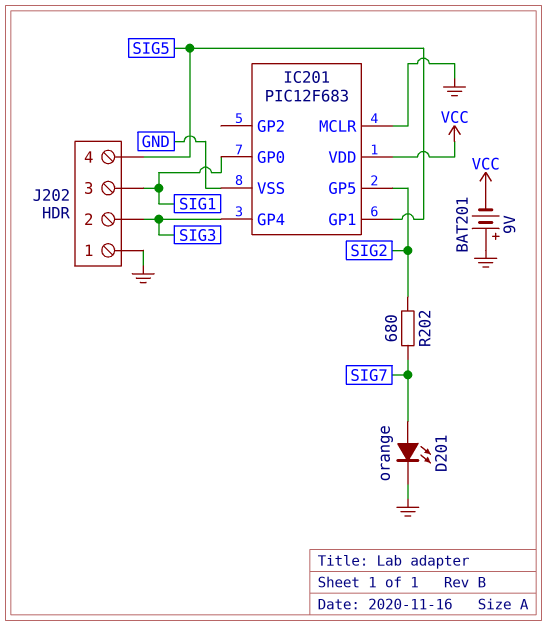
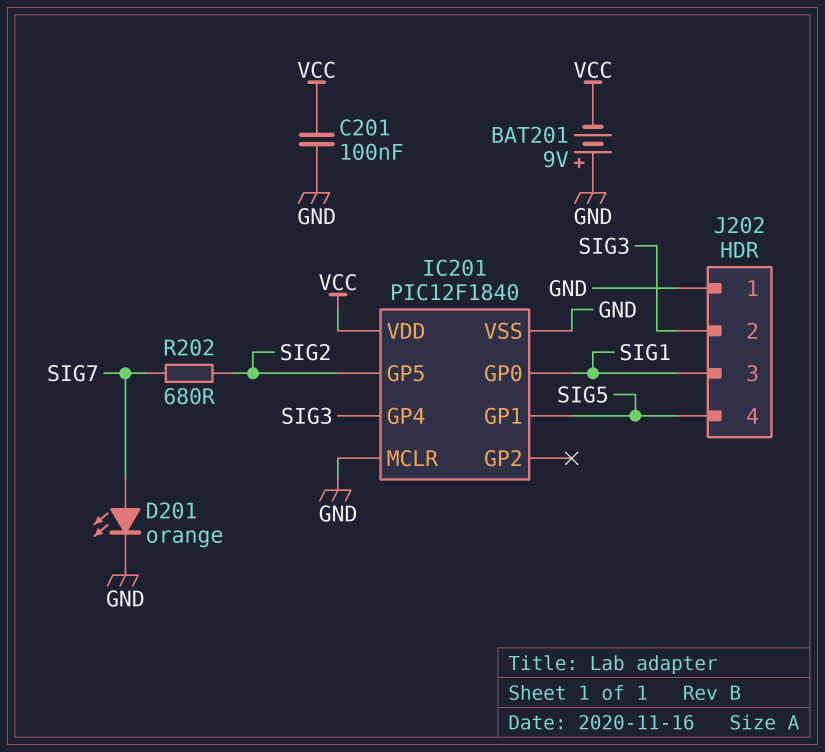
C201: none -> 100nF (GND, VCC)
IC201: PIC12F683 -> PIC12F1840

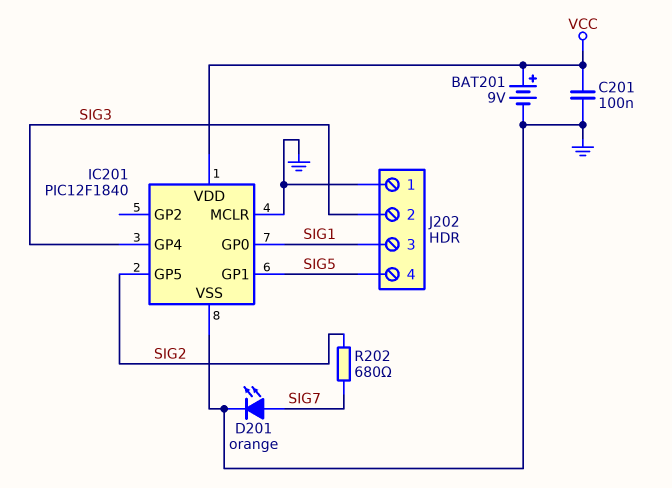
BAT201: 9V (plus GND, minus VCC) -> 9V (plus VCC, minus GND)

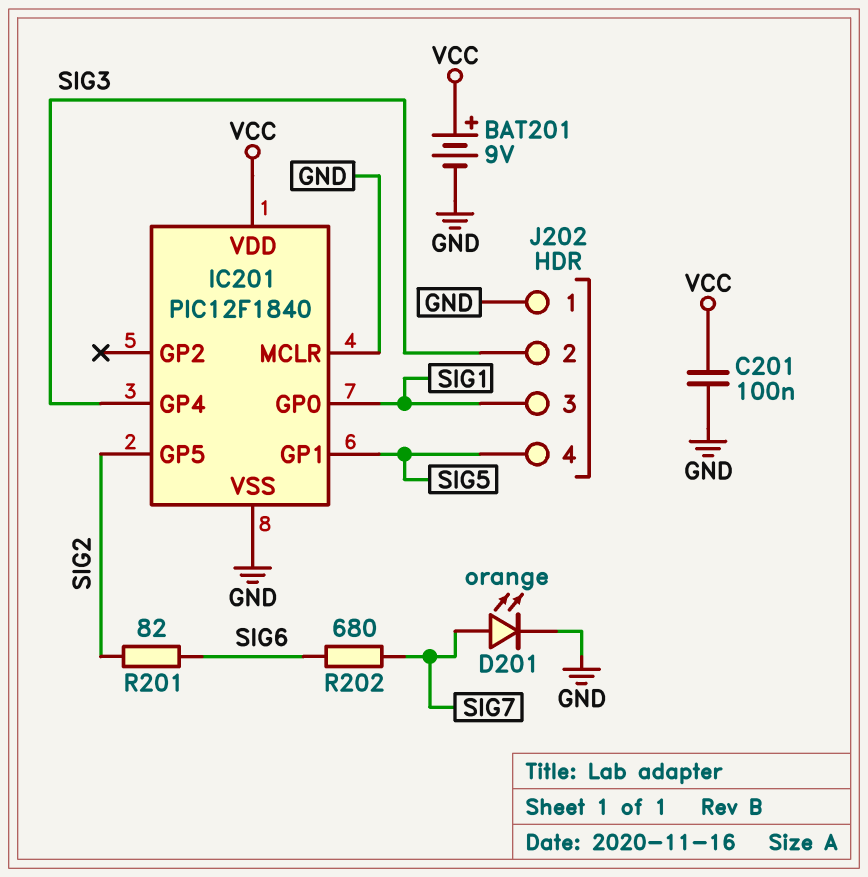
R201: none -> 82 (SIG2, SIG6)
R202: 680 (SIG2, SIG7) -> 680 (SIG6, SIG7)

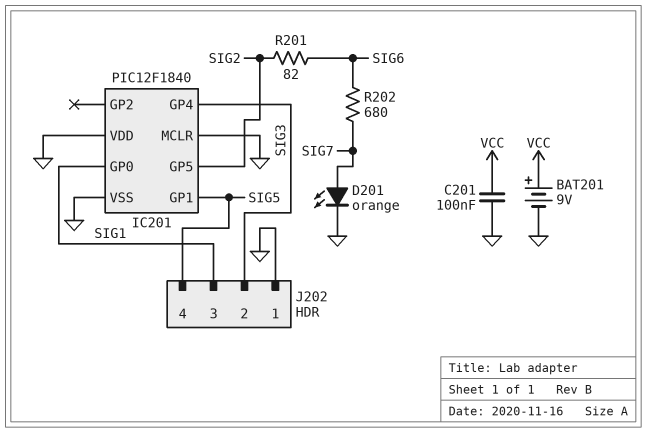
IC201 pin VDD: VCC -> GND

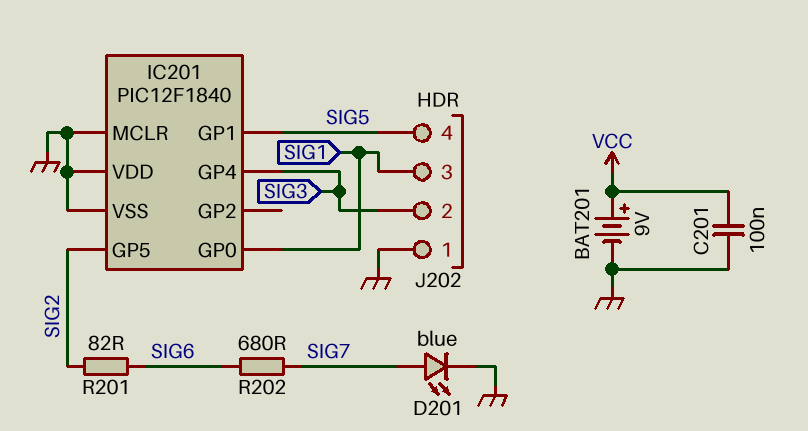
D201: LED orange (A SIG7, K GND) -> LED blue (A SIG7, K GND)

